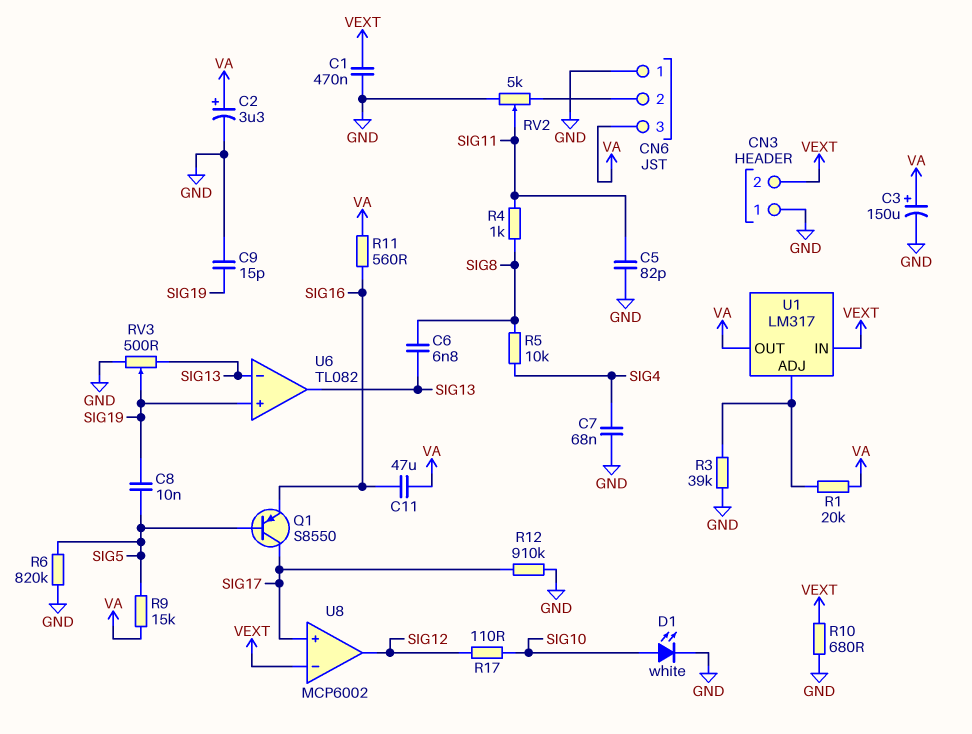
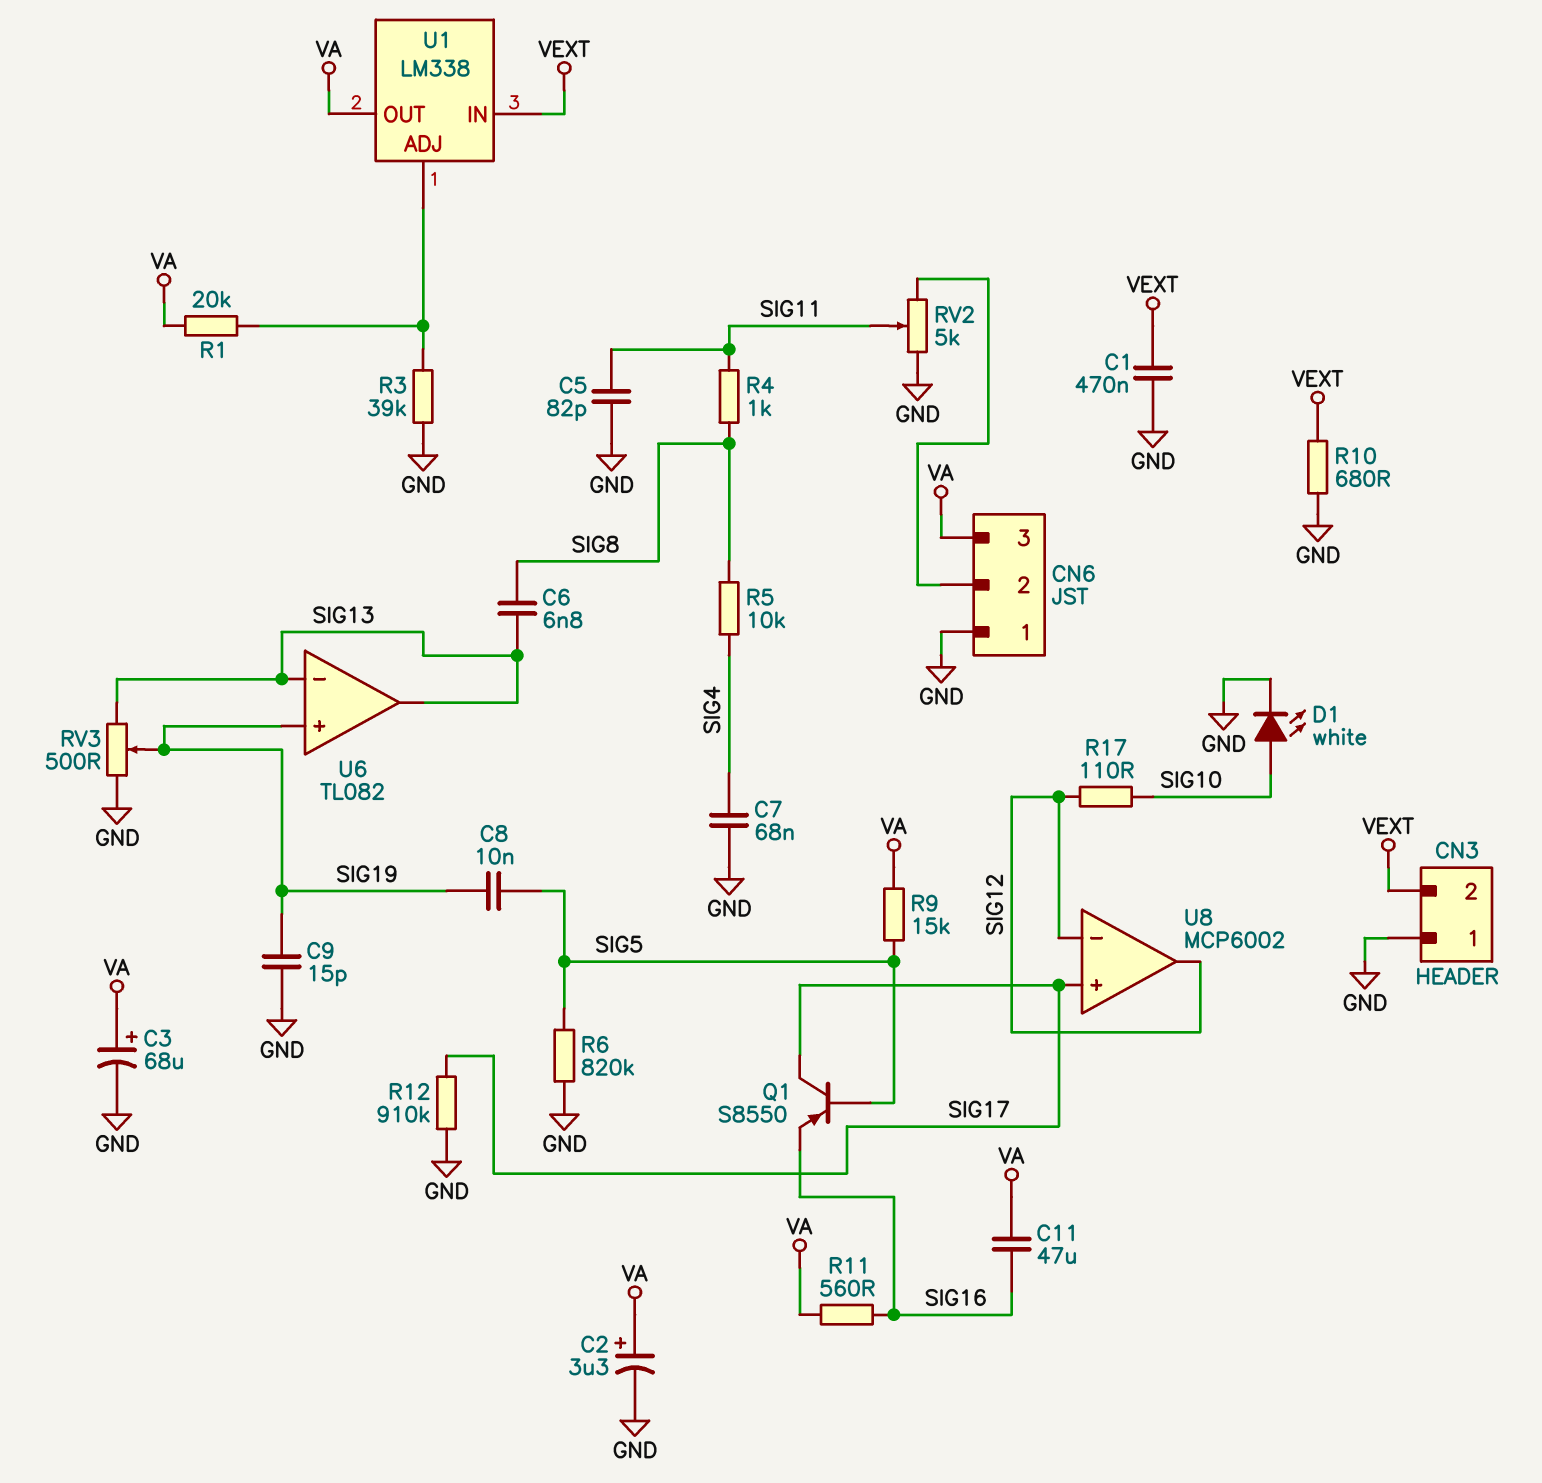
C3: 150uF (plus VA, minus GND) -> 68uF (plus VA, minus GND)
U1: LM317 -> LM338
U8 pin in-: VEXT -> SIG12

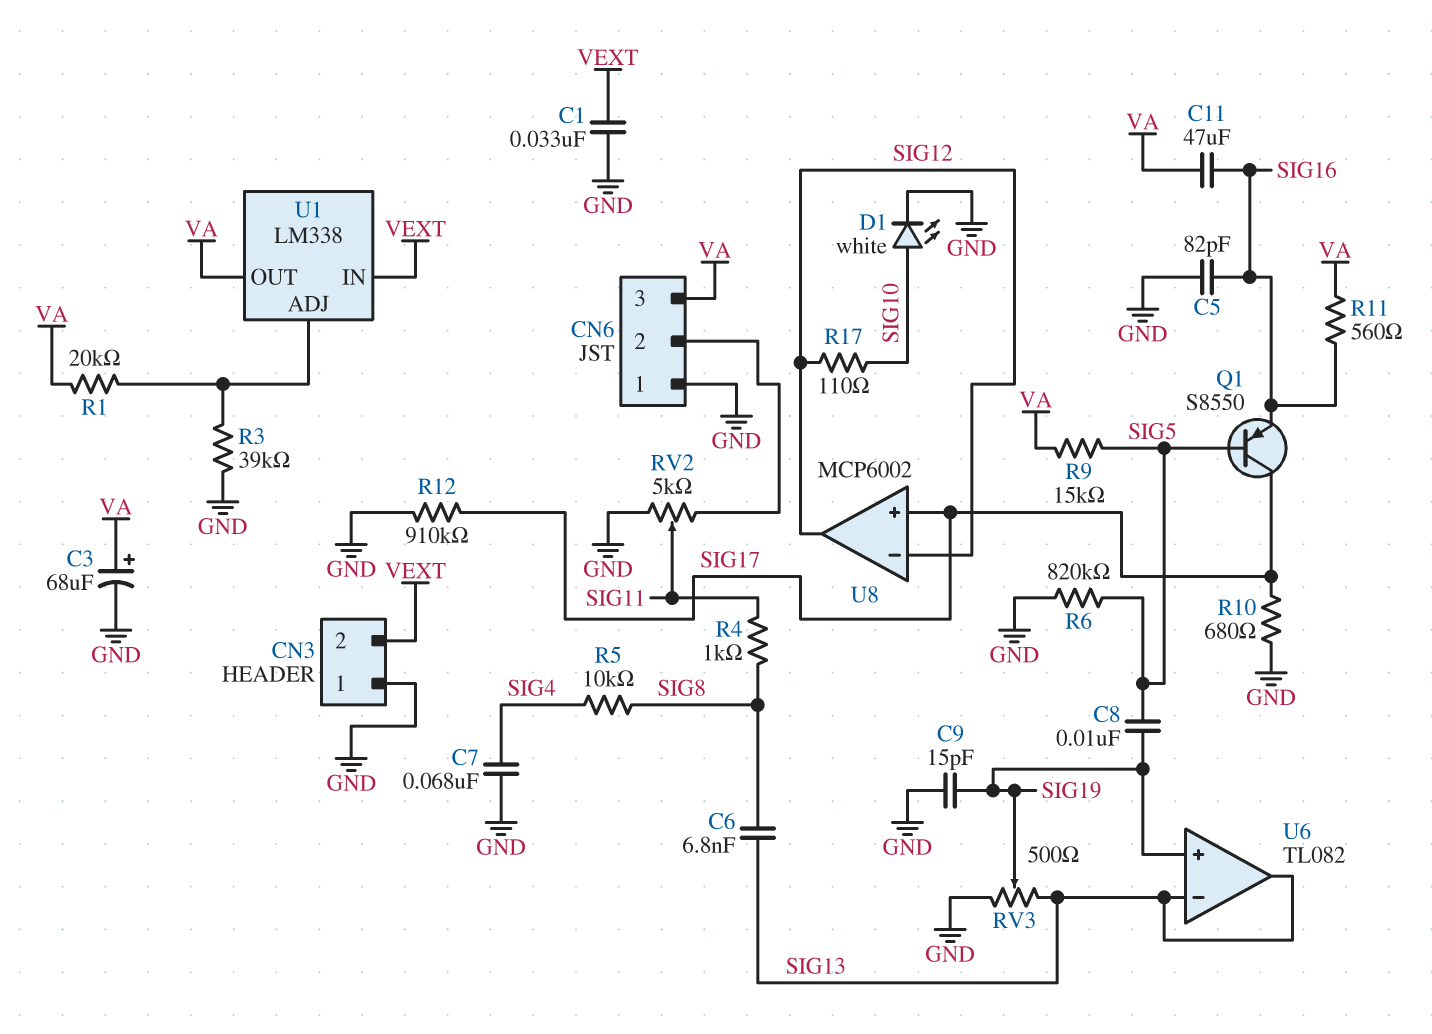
C1: 470nF (GND, VEXT) -> 33nF (GND, VEXT)
C2: 3.3uF (plus VA, minus GND) -> none
C5: 82pF (GND, SIG11) -> 82pF (GND, SIG16)
R10: 680 (GND, VEXT) -> 680 (GND, SIG17)

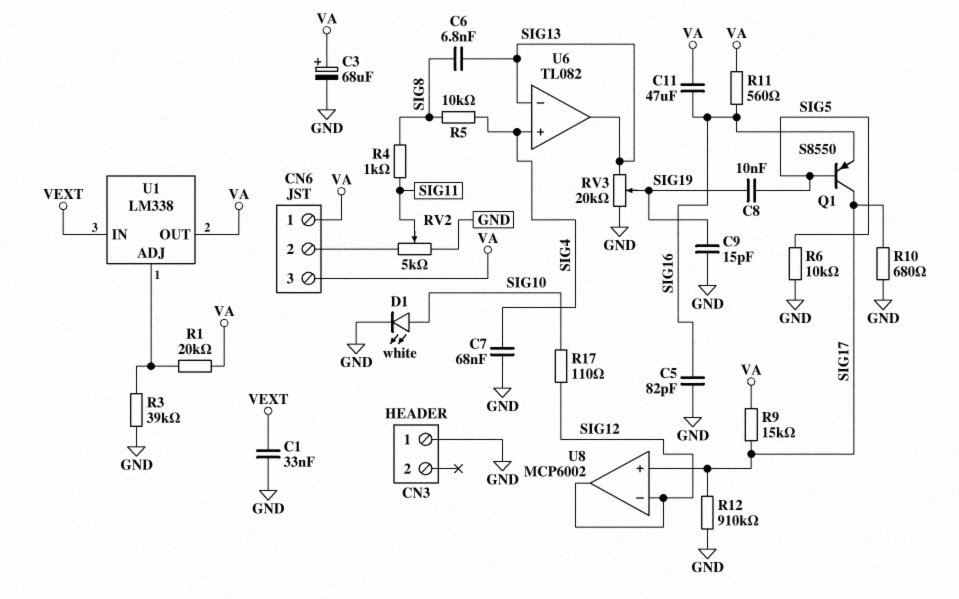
CN3 pin 2: VEXT -> none
CN6 pin 1: GND -> VA
R6: 820k (GND, SIG5) -> 10k (GND, SIG5)
R9: 15k (SIG5, VA) -> 15k (SIG17, VA)
RV3: 500 (GND, SIG13, wiper SIG19) -> 20k (GND, SIG13, wiper SIG19)
U6 pin in+: SIG19 -> SIG4

